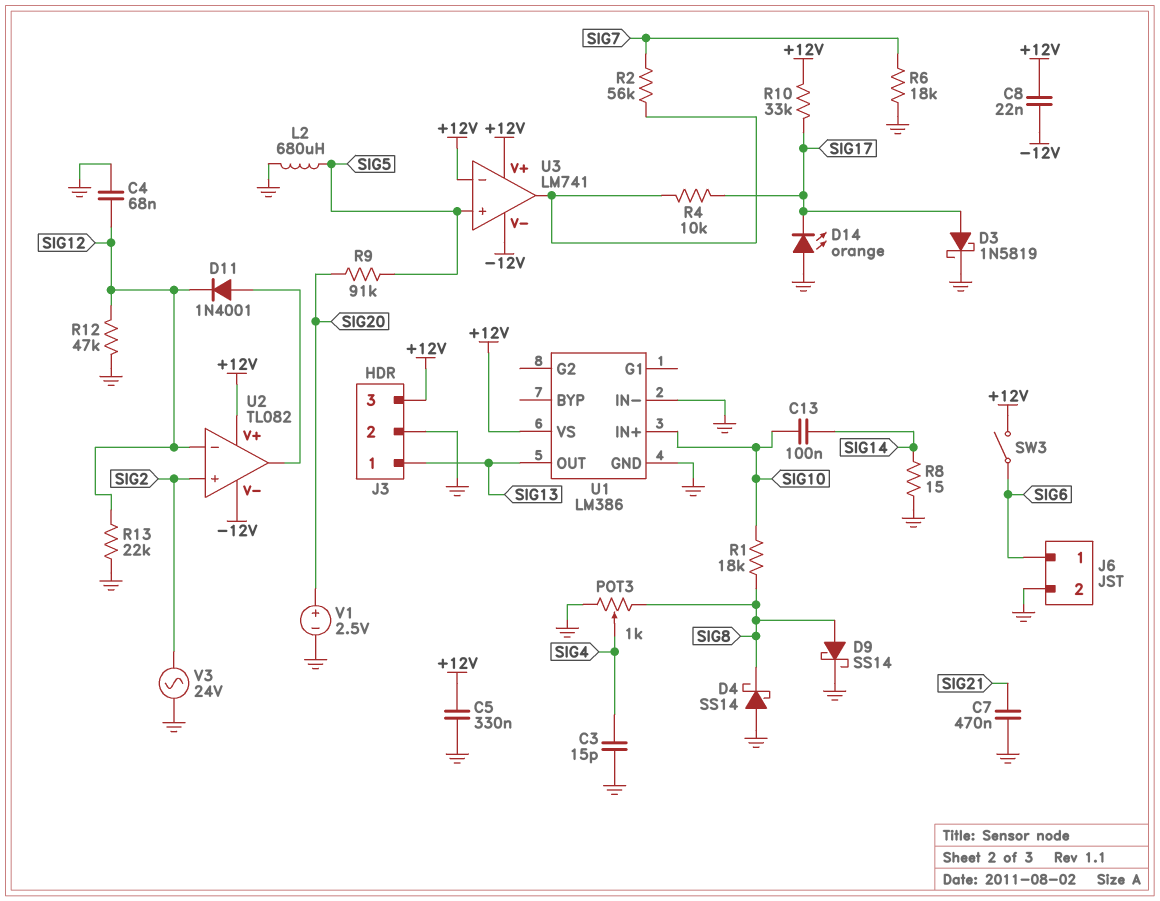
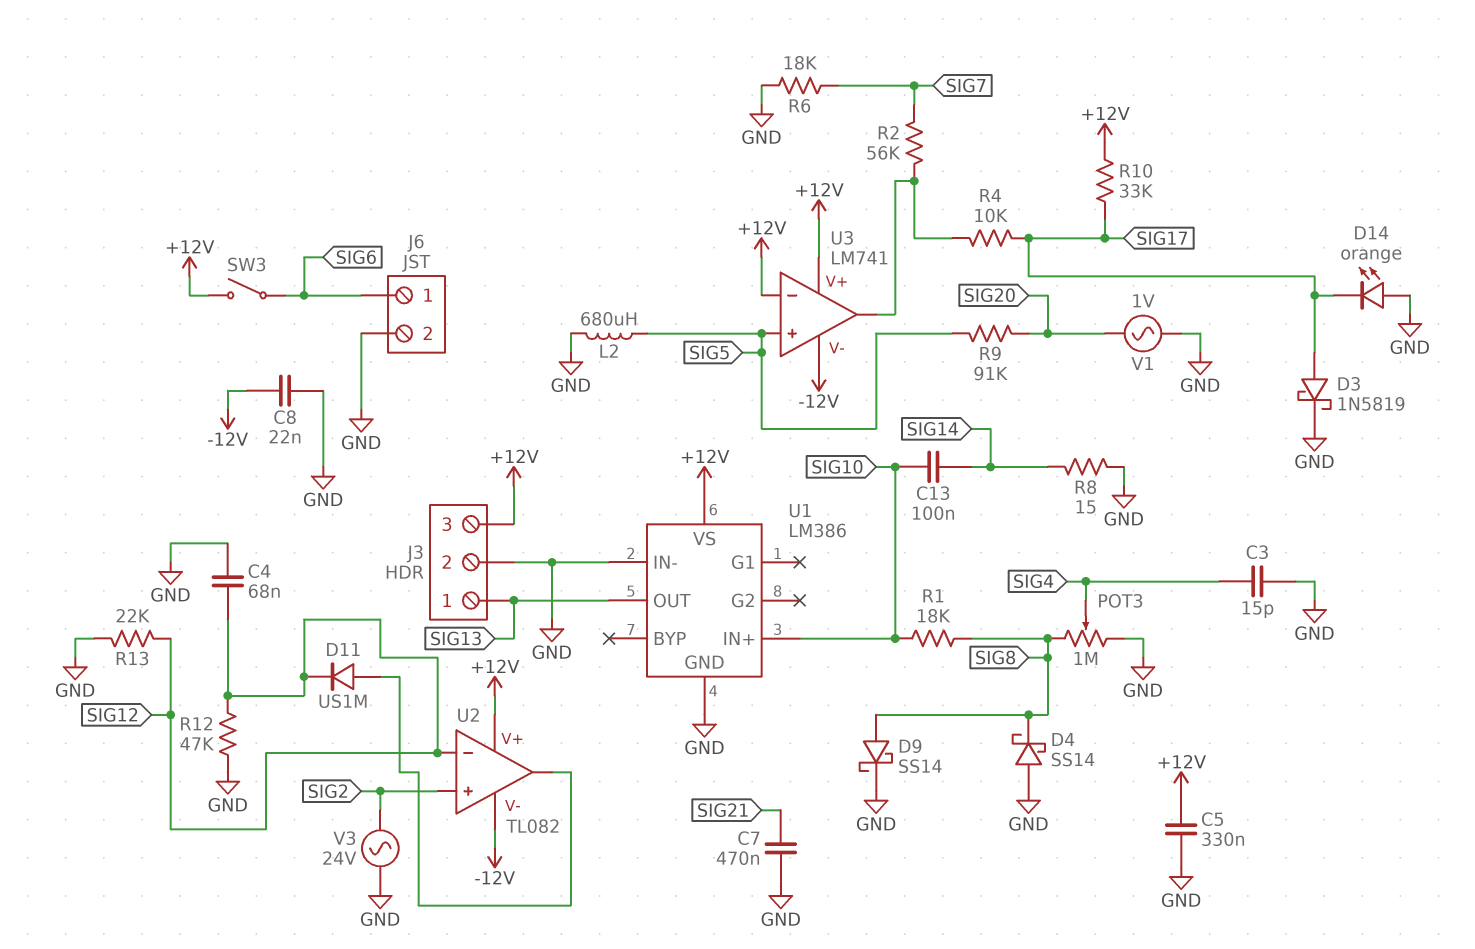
C8: 22nF (+12V, -12V) -> 22nF (-12V, GND)
D11: diode 1N4001 (A U2/out, K SIG12) -> diode US1M (A U2/out, K SIG12)
POT3: 1k (GND, SIG8, wiper SIG4) -> 1M (GND, SIG8, wiper SIG4)
V1: 2.5V (plus SIG20, minus GND) -> AC 1V (GND, SIG20)

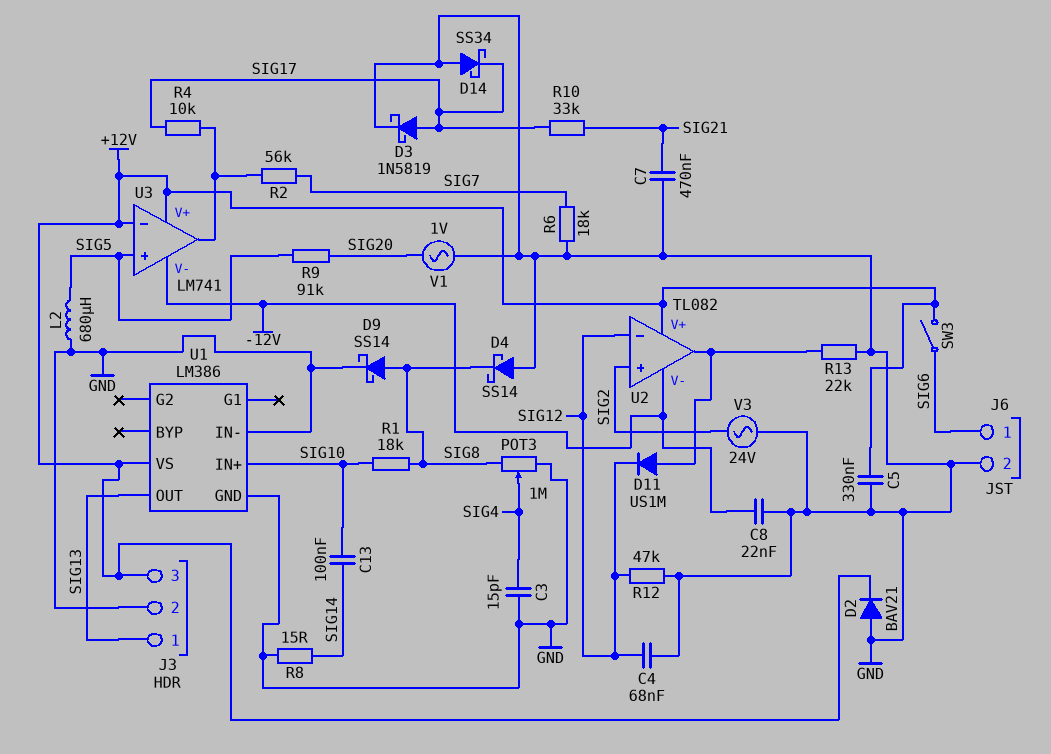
D2: none -> diode BAV21 (A GND, K +12V)
D14: LED orange (A GND, K SIG17) -> schottky SS34 (A GND, K SIG17)
R10: 33k (+12V, SIG17) -> 33k (SIG17, SIG21)
R13: 22k (GND, SIG12) -> 22k (GND, U2/out)

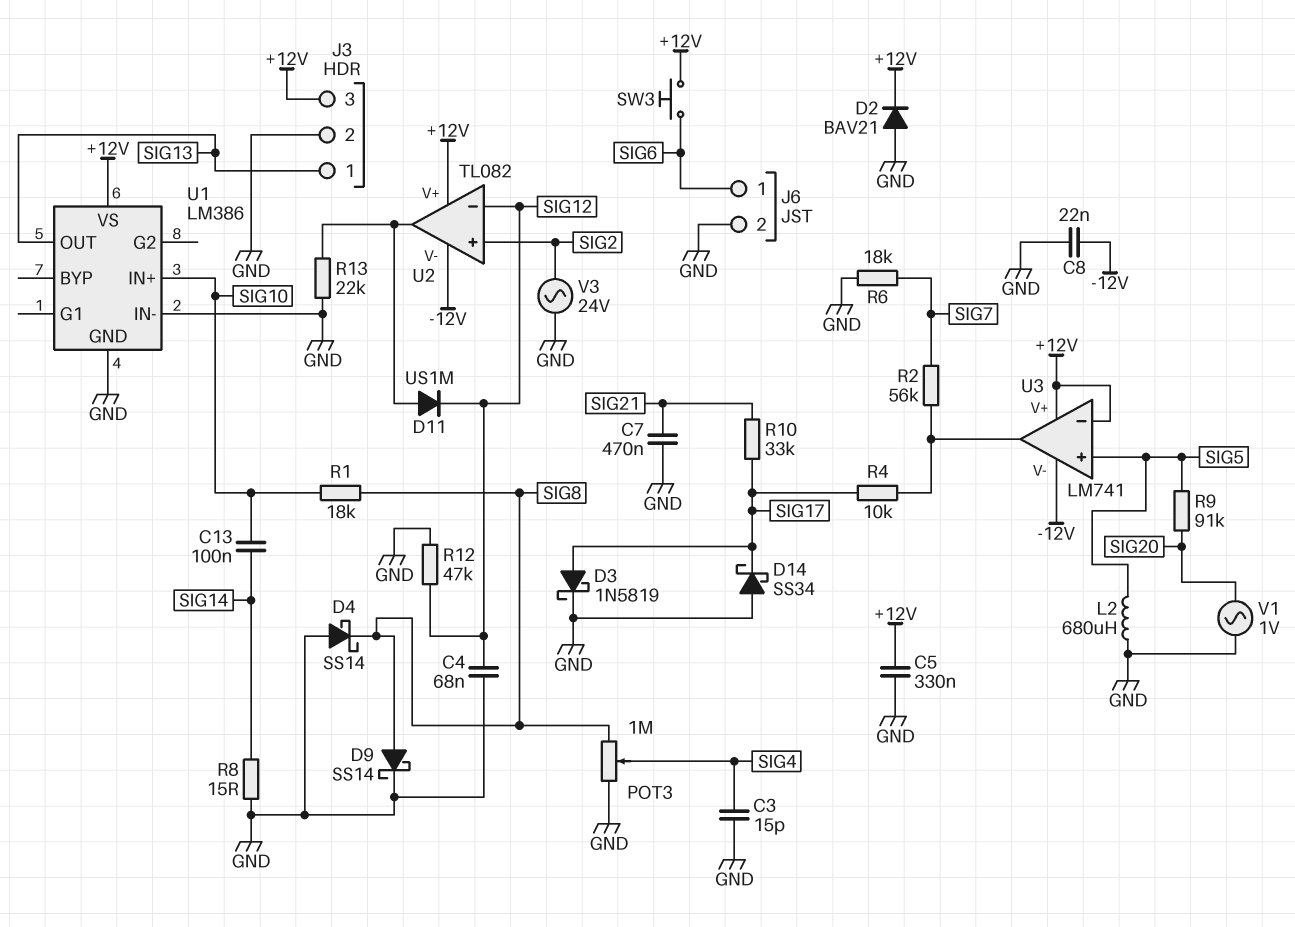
SW3: switch (+12V, SIG6) -> button (+12V, SIG6)

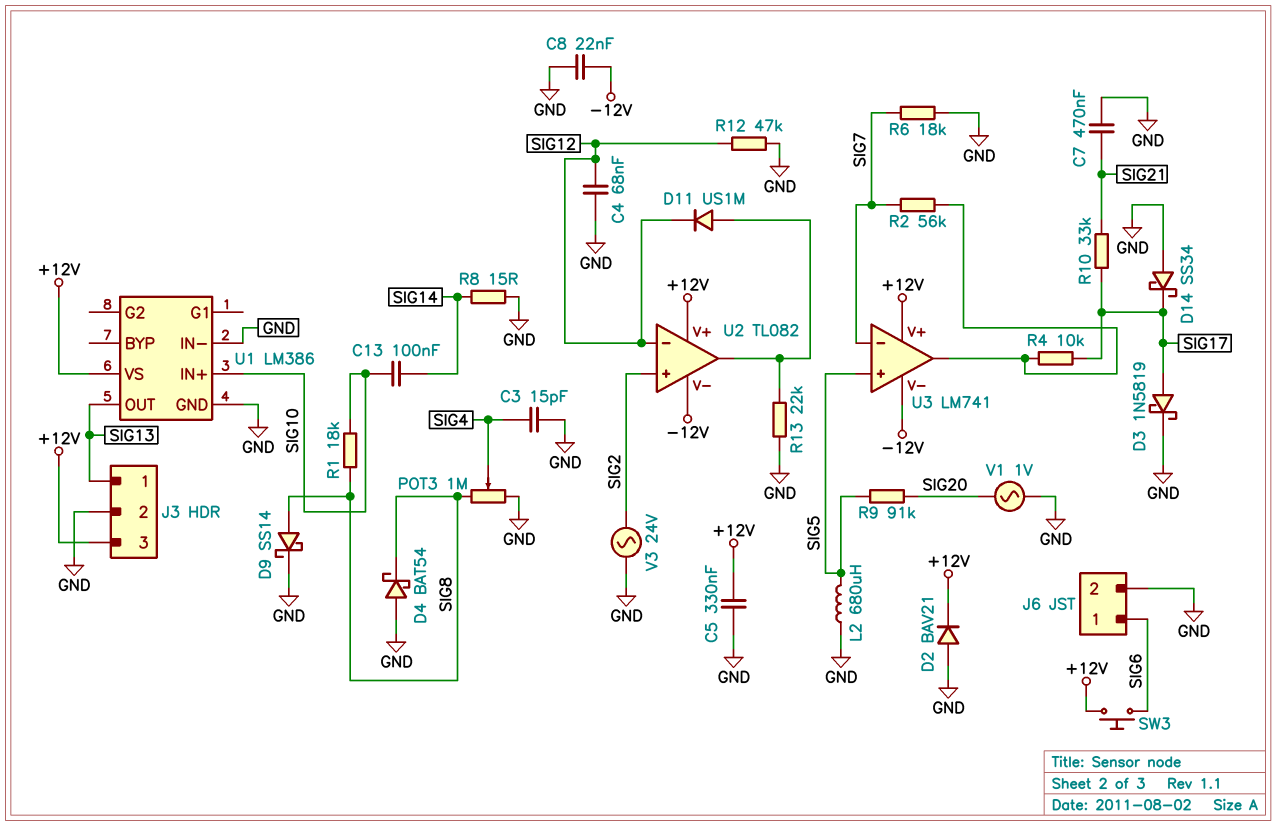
D4: schottky SS14 (A GND, K SIG8) -> schottky BAT54 (A GND, K SIG8)
U3 pin in-: +12V -> SIG7

